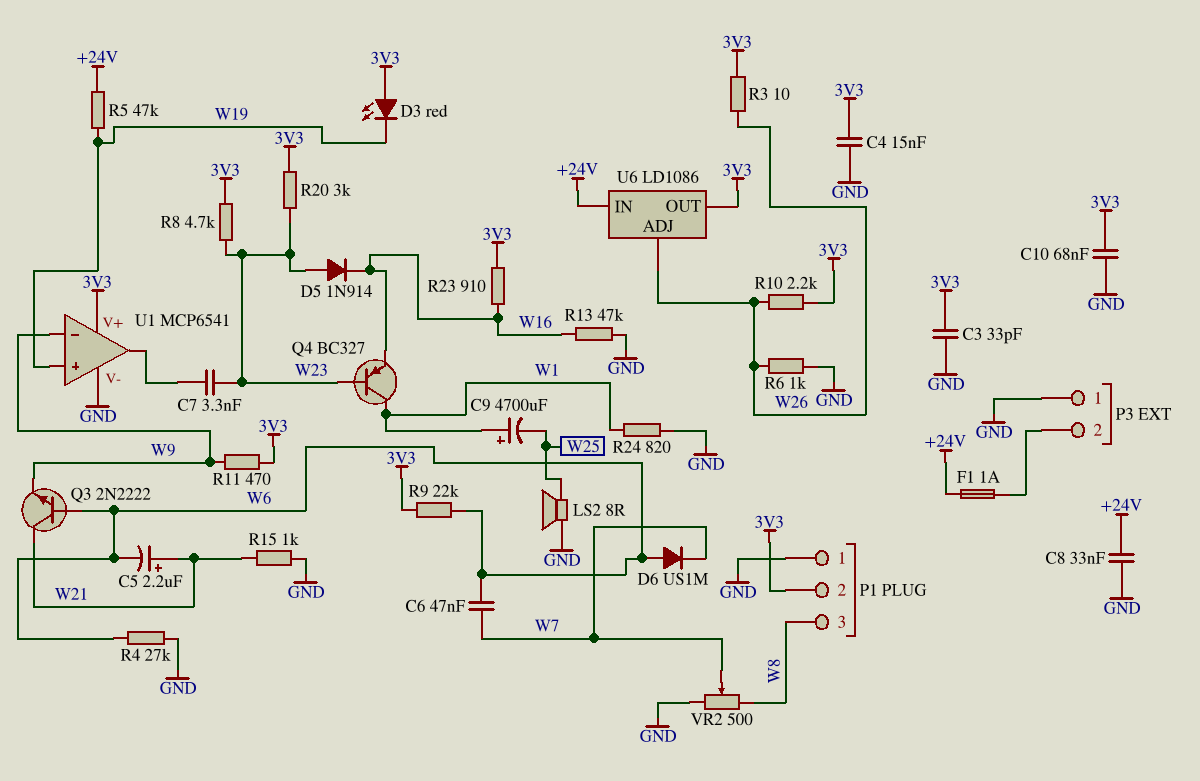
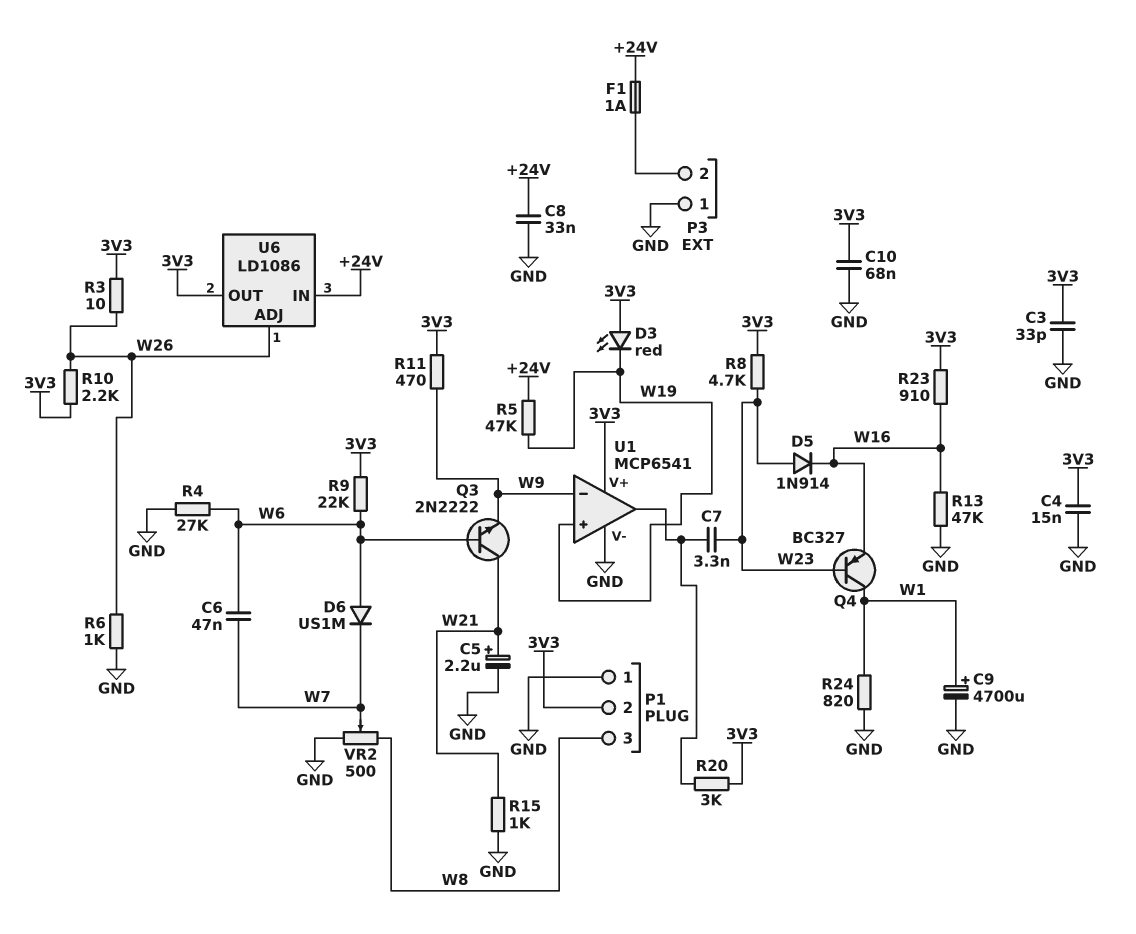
C5: 2.2uF (plus W21, minus W6) -> 2.2uF (plus W21, minus GND)
C9: 4700uF (plus W1, minus W25) -> 4700uF (plus W1, minus GND)
LS2: speaker 8R (GND, W25) -> none
R20: 3k (3V3, W23) -> 3k (3V3, U1/out)

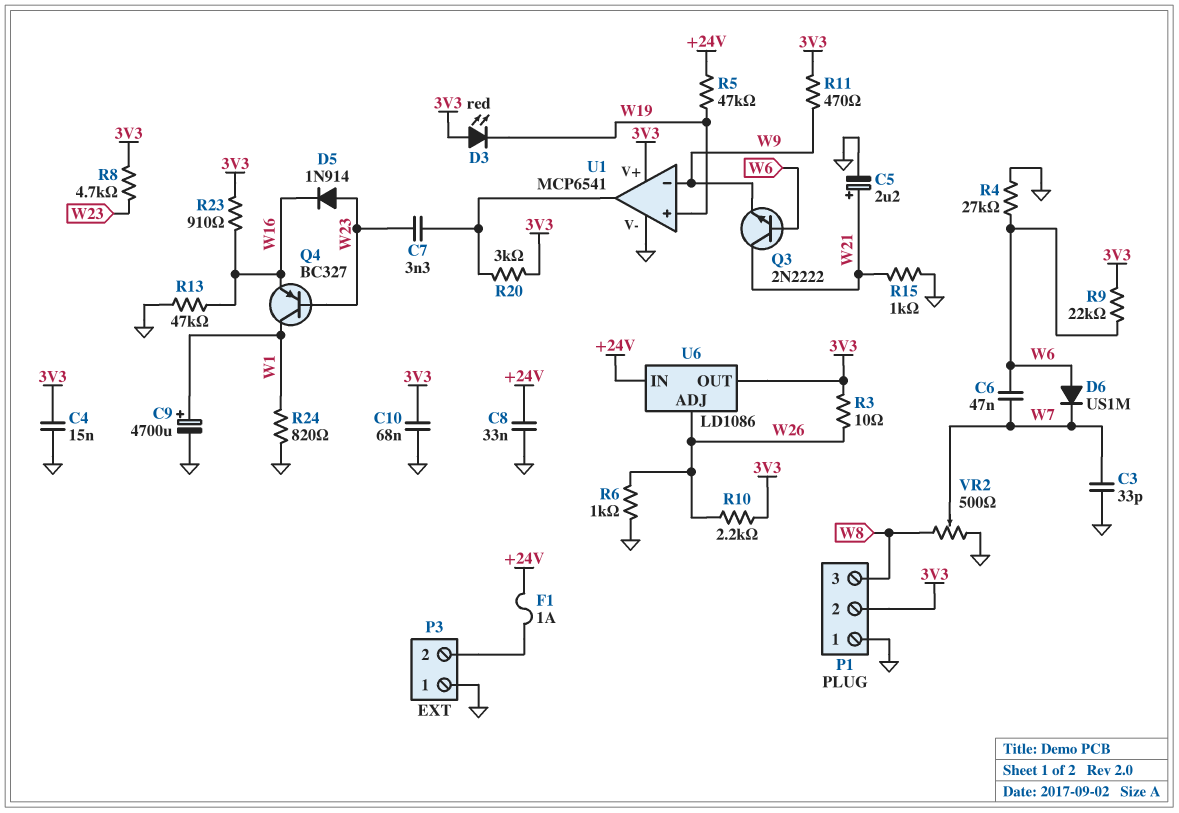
C3: 33pF (3V3, GND) -> 33pF (GND, W7)

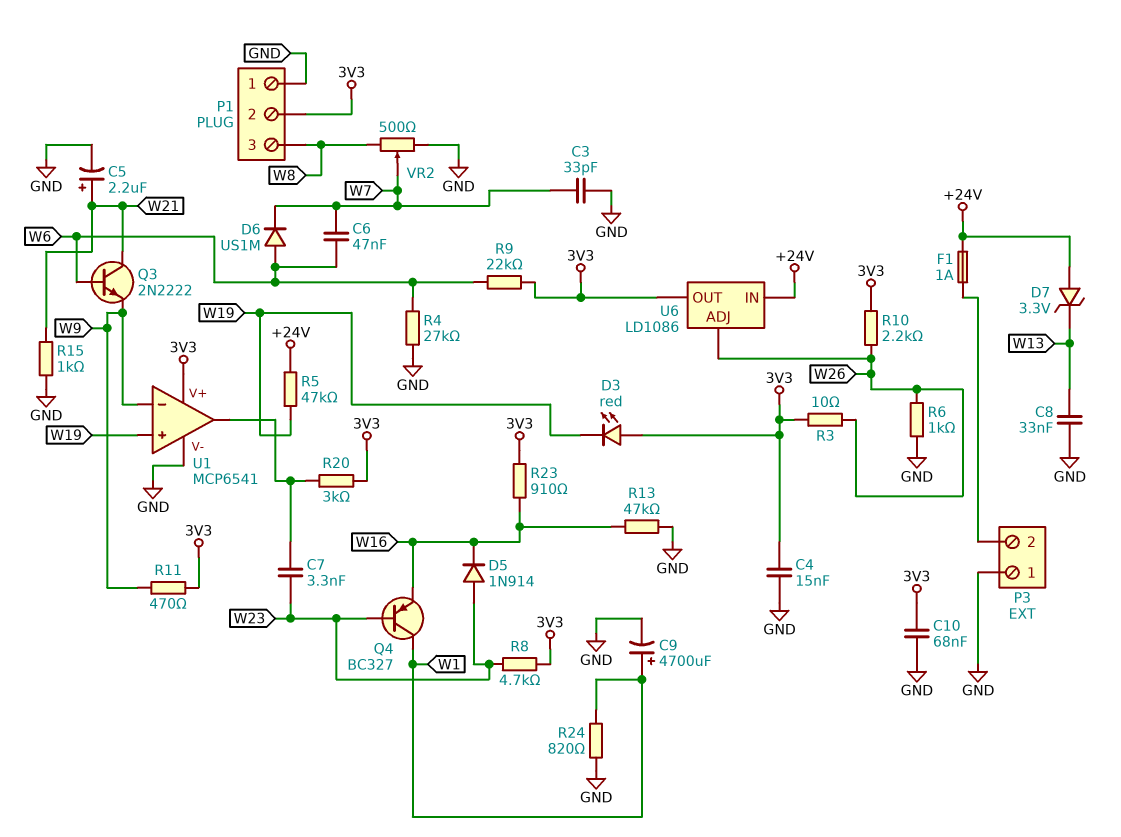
C8: 33nF (+24V, GND) -> 33nF (GND, W13)
D7: none -> zener 3.3V (A +24V, K W13)

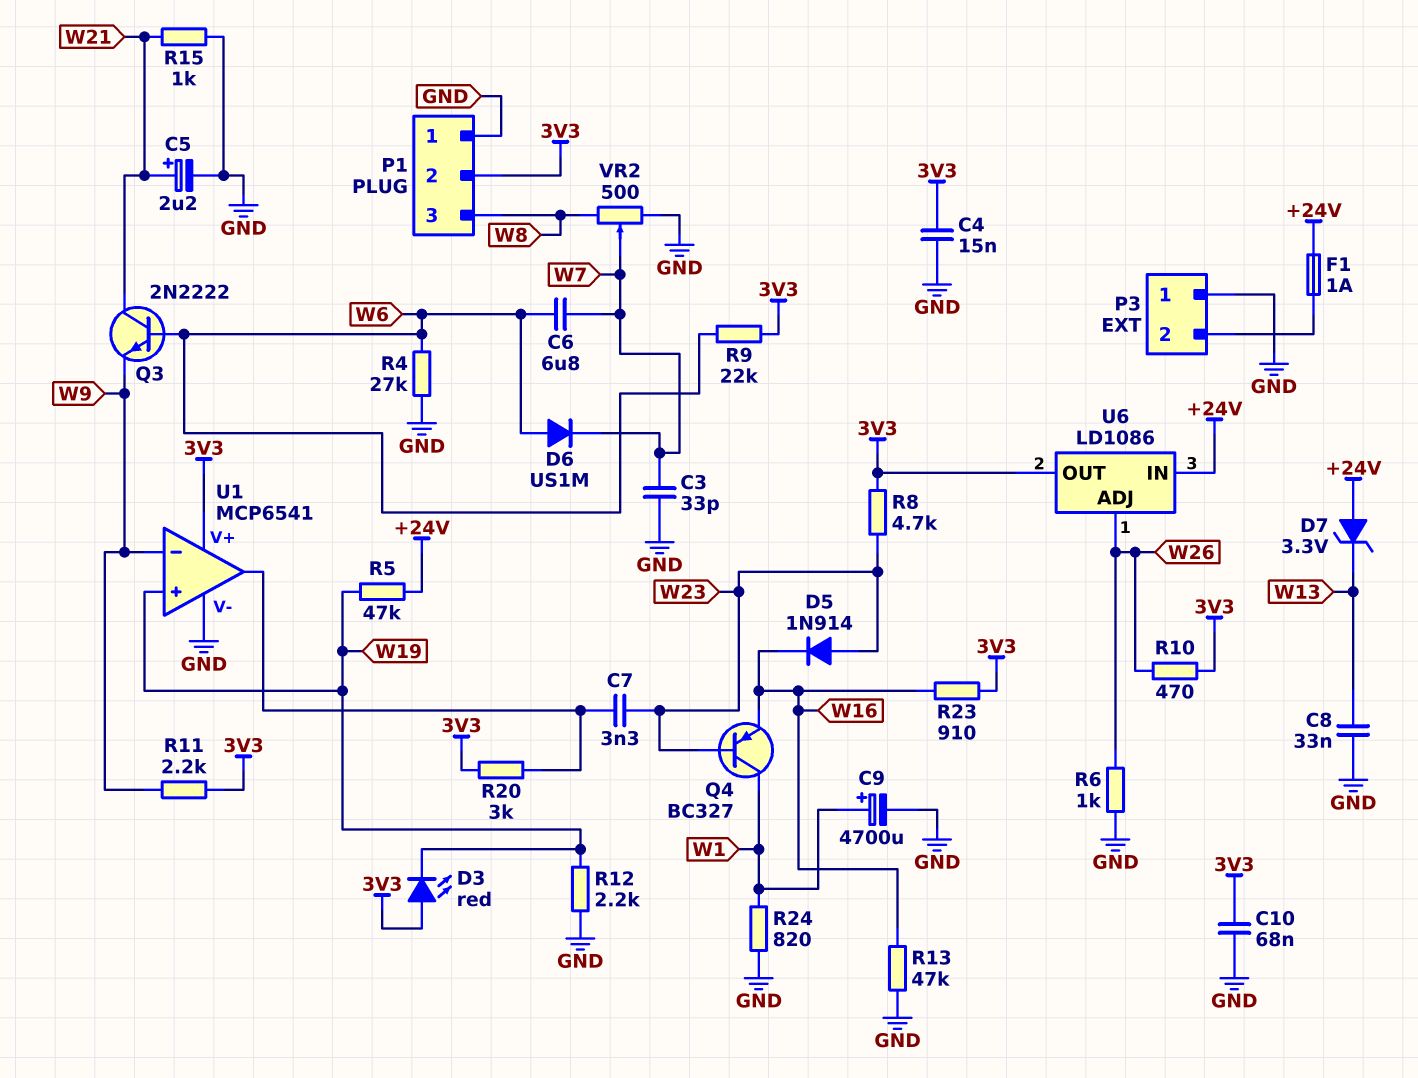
C6: 47nF (W6, W7) -> 6.8uF (W6, W7)
R3: 10 (3V3, W26) -> none
R10: 2.2k (3V3, W26) -> 470 (3V3, W26)
R11: 470 (3V3, W9) -> 2.2k (3V3, W9)
R12: none -> 2.2k (GND, W19)

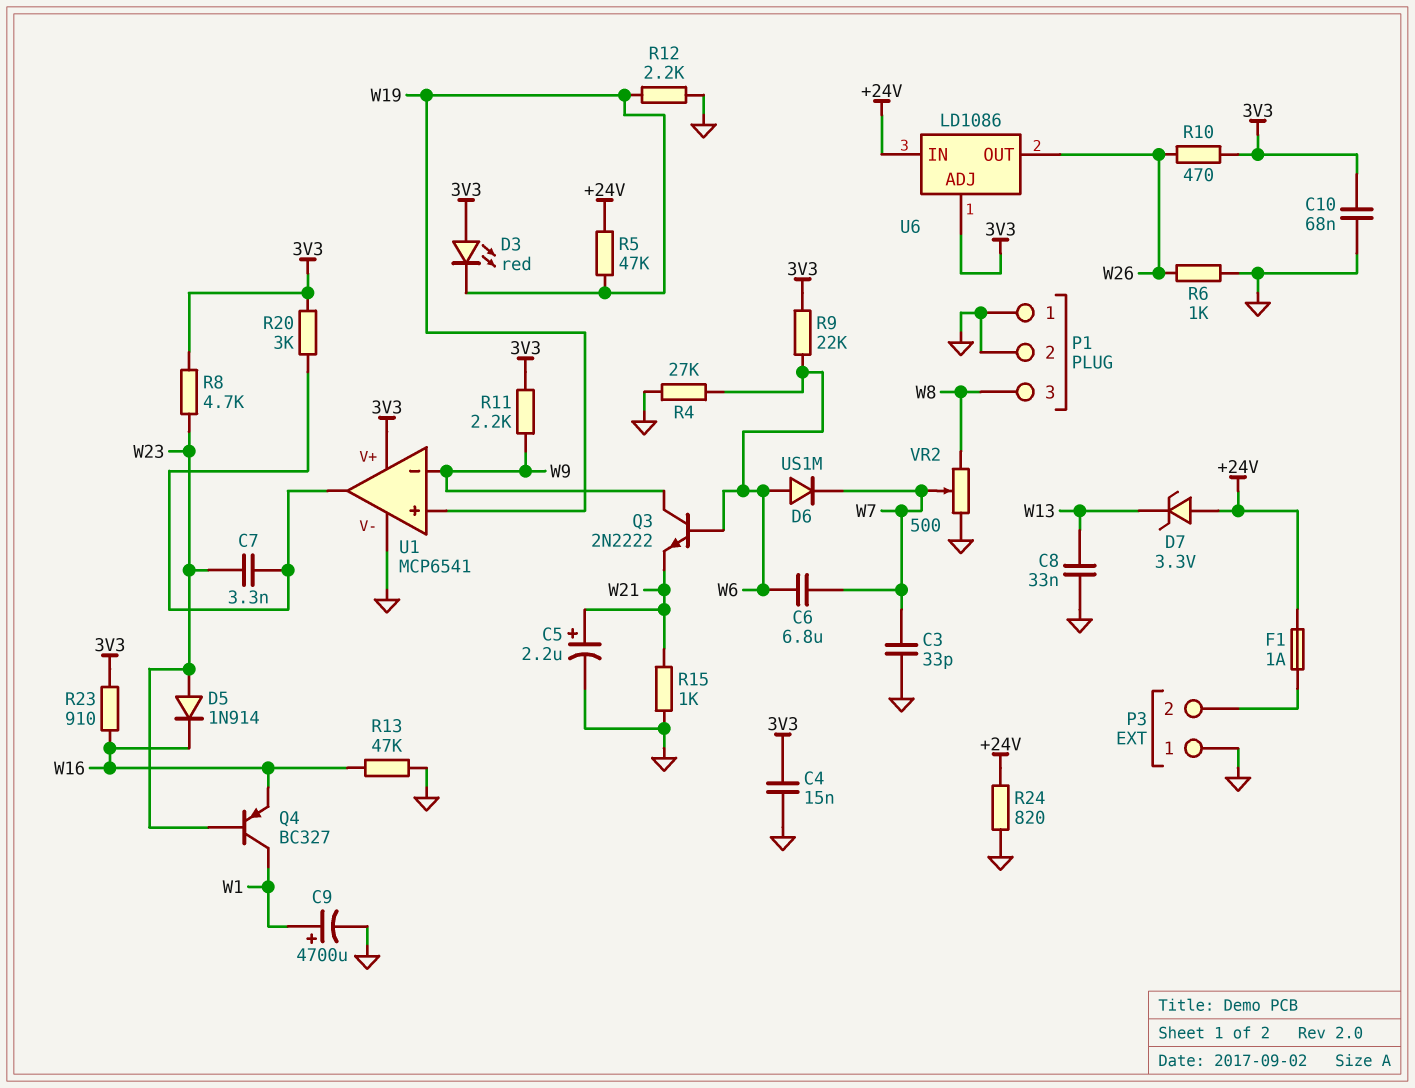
P1 pin 2: 3V3 -> GND
Q3: NPN 2N2222 (B W6, C W21, E W9) -> NPN 2N2222 (B W6, C W9, E W21)
R24: 820 (GND, W1) -> 820 (+24V, GND)
U6 pin ADJ: W26 -> 3V3
U6 pin OUT: 3V3 -> W26

